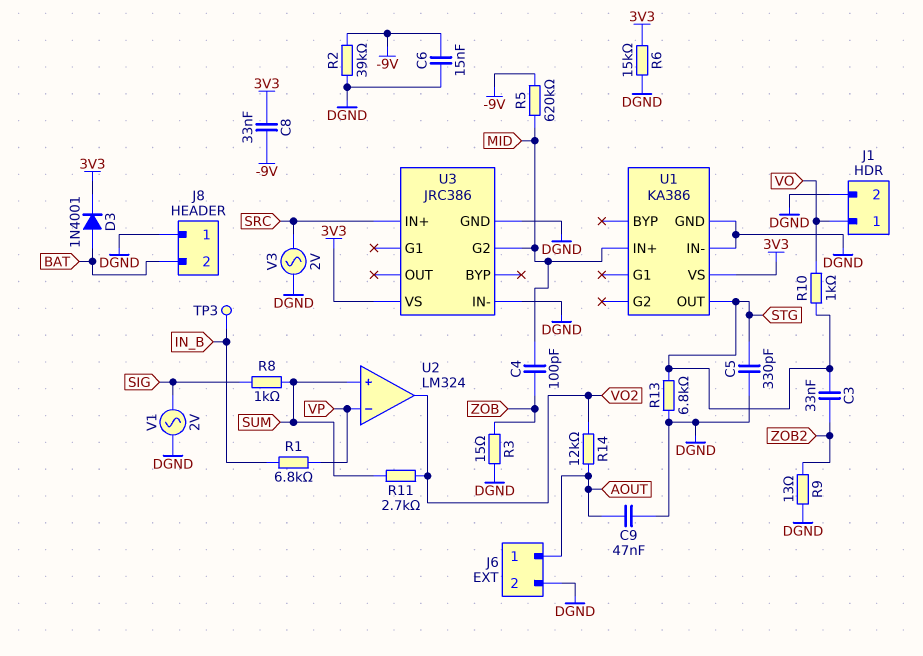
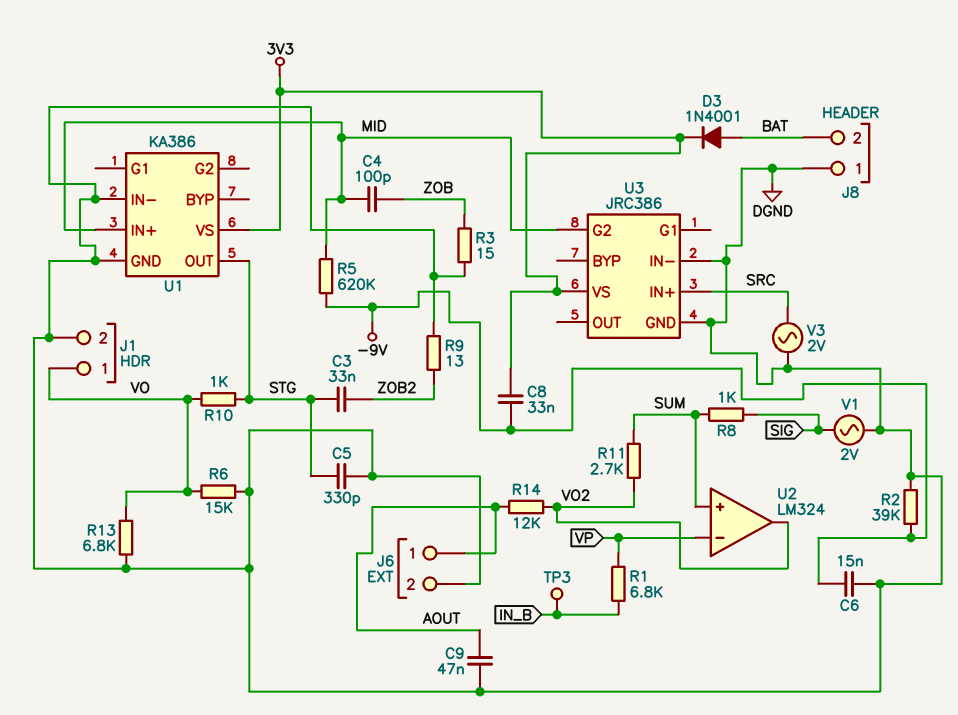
R6: 15k (3V3, DGND) -> 15k (DGND, VO)
R13: 6.8k (DGND, STG) -> 6.8k (DGND, VO)

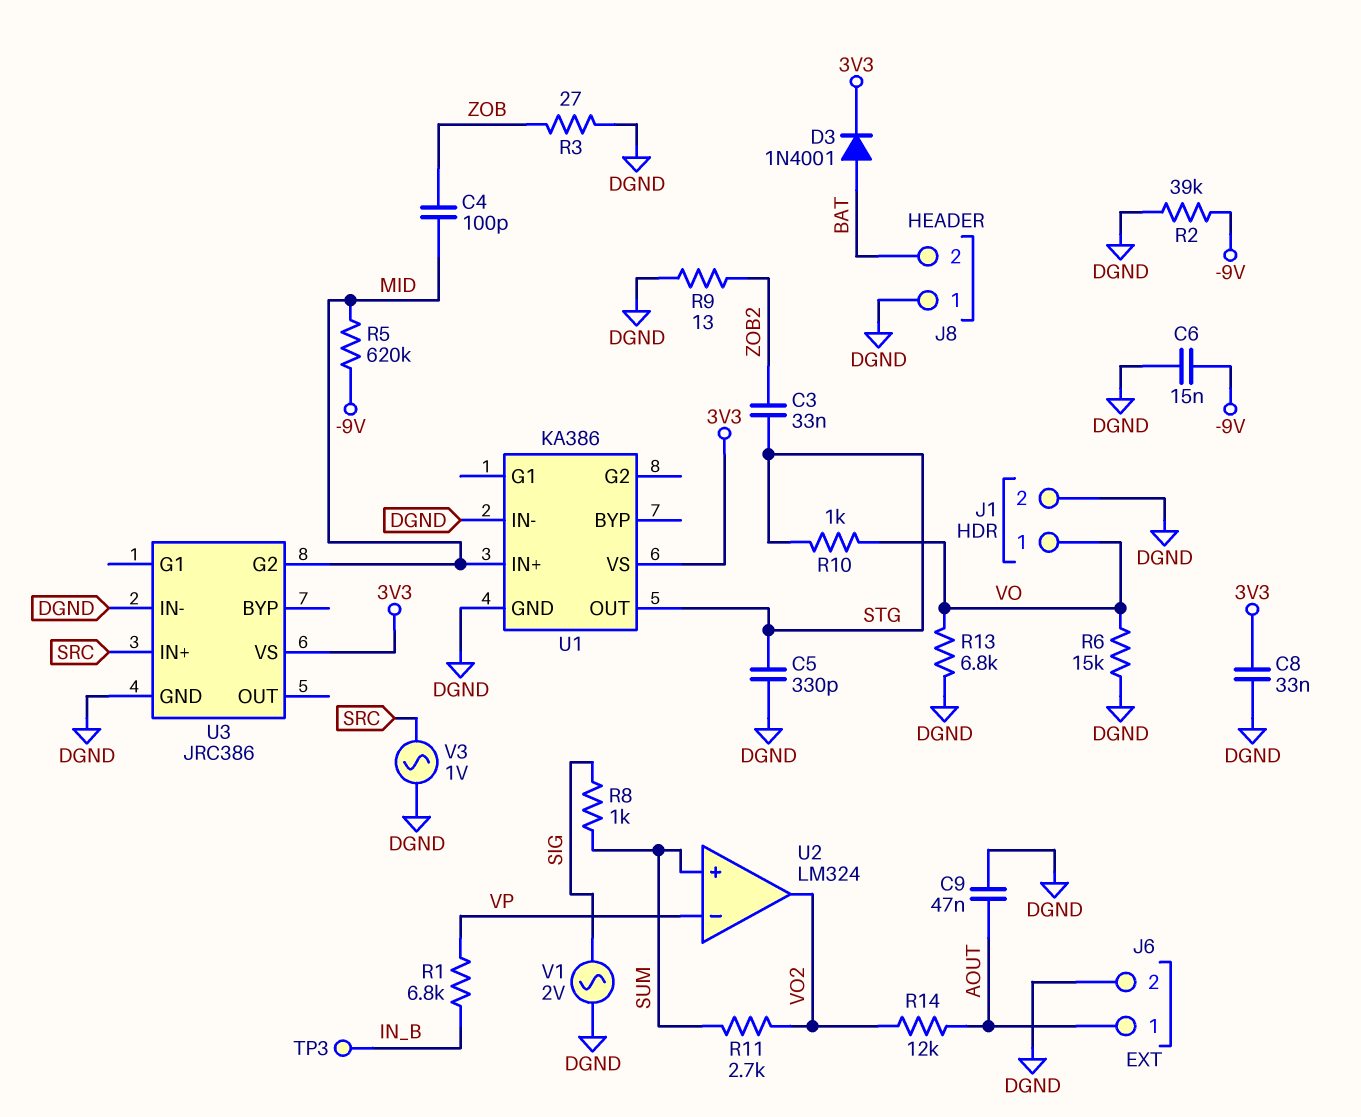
C8: 33nF (-9V, 3V3) -> 33nF (3V3, DGND)
R3: 15 (DGND, ZOB) -> 27 (DGND, ZOB)
V3: AC 2V (DGND, SRC) -> AC 1V (DGND, SRC)

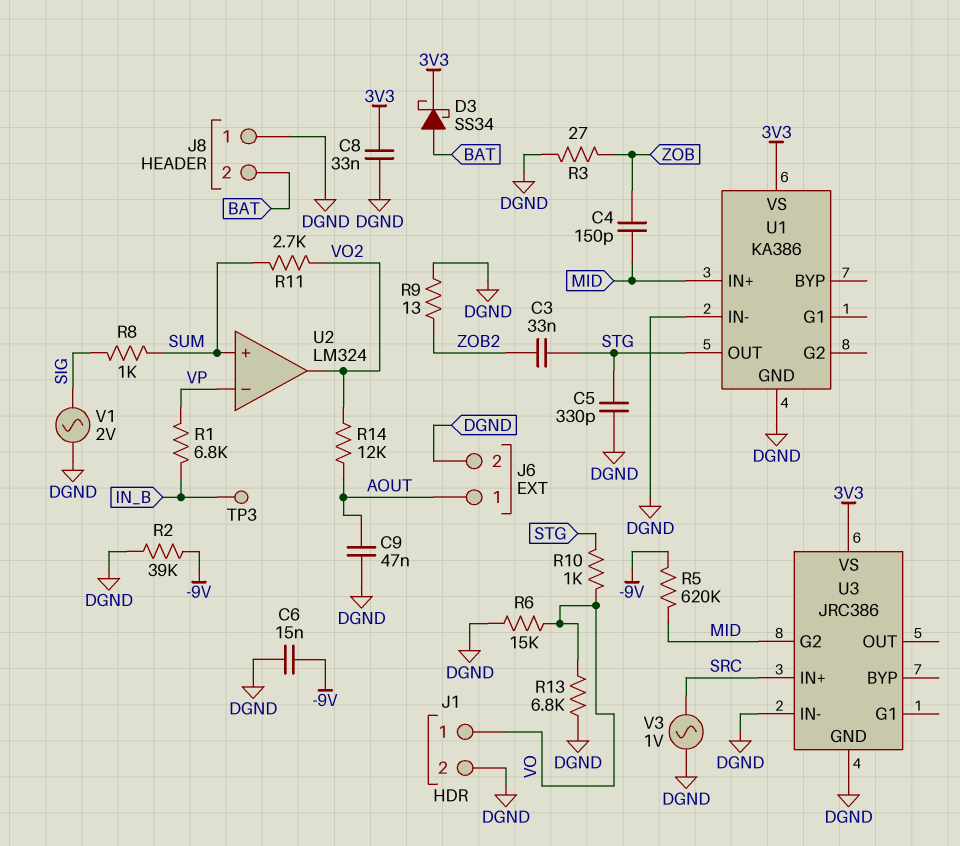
C4: 100pF (MID, ZOB) -> 150pF (MID, ZOB)
D3: diode 1N4001 (A BAT, K 3V3) -> schottky SS34 (A BAT, K 3V3)

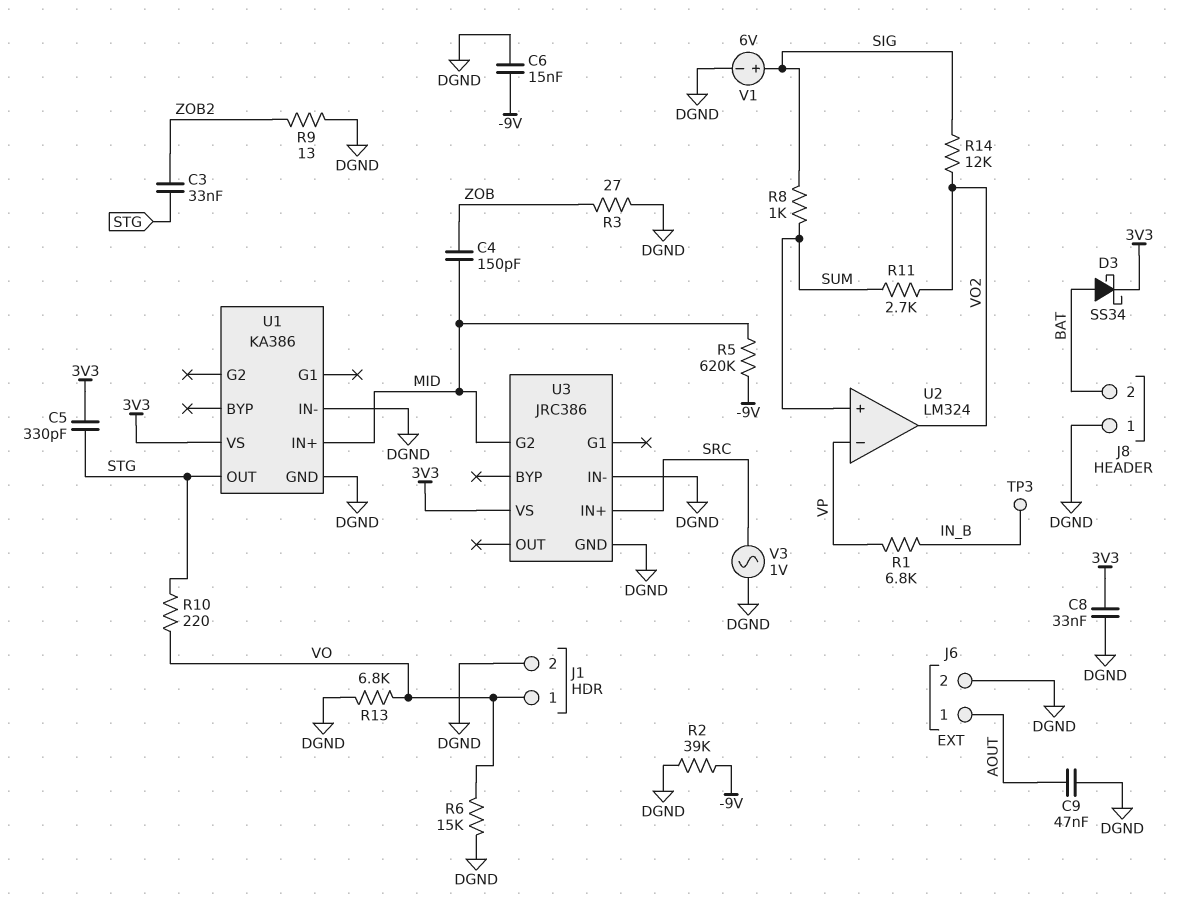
C5: 330pF (DGND, STG) -> 330pF (3V3, STG)
R10: 1k (STG, VO) -> 220 (STG, VO)
R14: 12k (AOUT, VO2) -> 12k (SIG, VO2)
V1: AC 2V (DGND, SIG) -> 6V (plus SIG, minus DGND)

